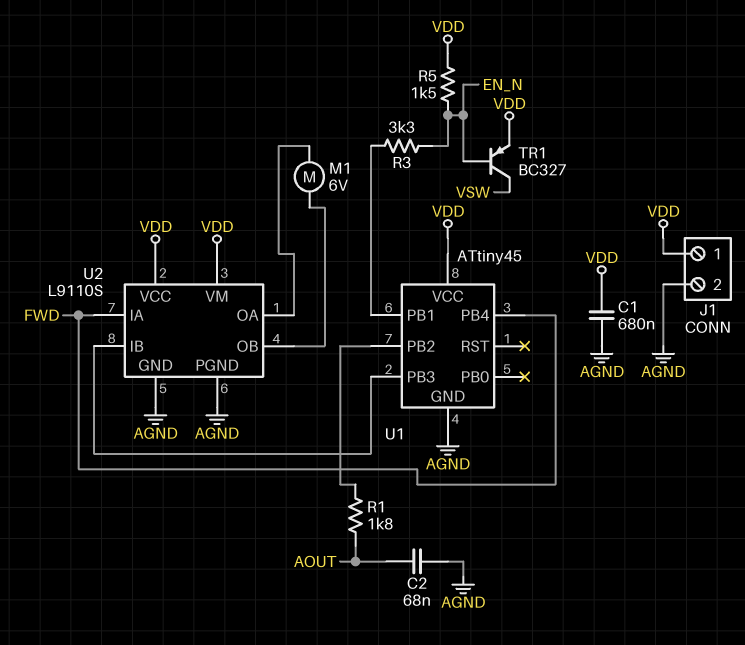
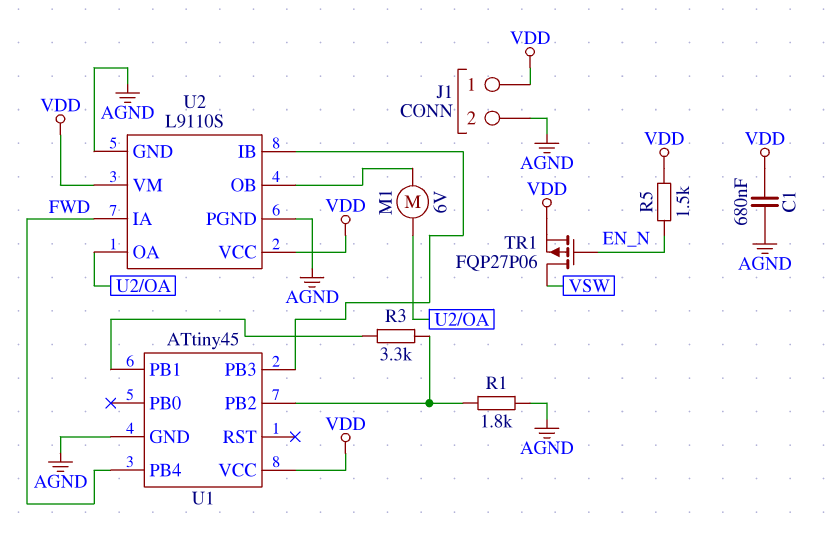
C2: 68nF (AGND, AOUT) -> none
R1: 1.8k (AOUT, U1/PB2) -> 1.8k (AGND, U1/PB2)
R3: 3.3k (EN_N, U1/PB1) -> 3.3k (U1/PB1, U1/PB2)
TR1: PNP BC327 (B EN_N, C VSW, E VDD) -> PMOS FQP27P06 (G EN_N, D VSW, S VDD)

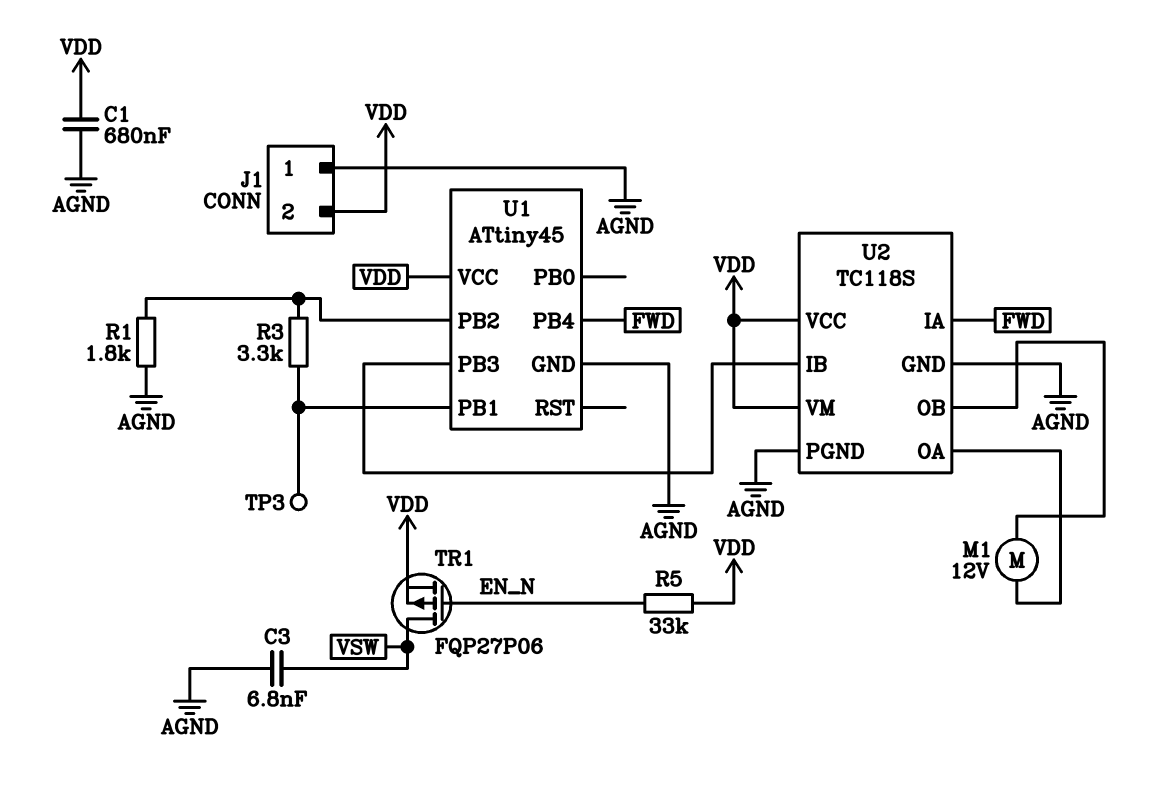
C3: none -> 6.8nF (AGND, VSW)
J1 pin 1: VDD -> AGND
J1 pin 2: AGND -> VDD
M1: motor 6V (U2/OA, U2/OB) -> motor 12V (U2/OA, U2/OB)
R5: 1.5k (EN_N, VDD) -> 33k (EN_N, VDD)
TP3: none -> test point (U1/PB1)
U2: L9110S -> TC118S

